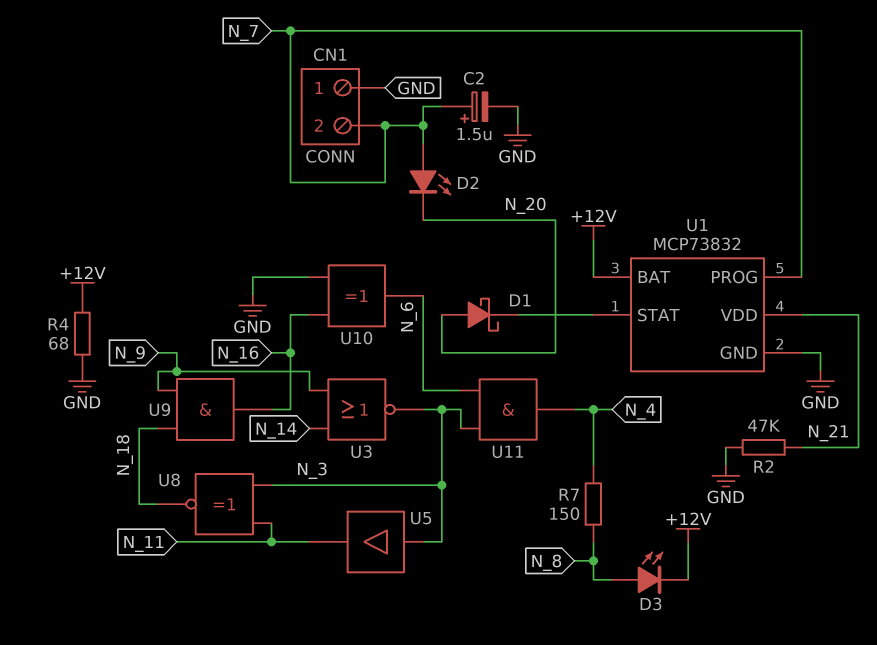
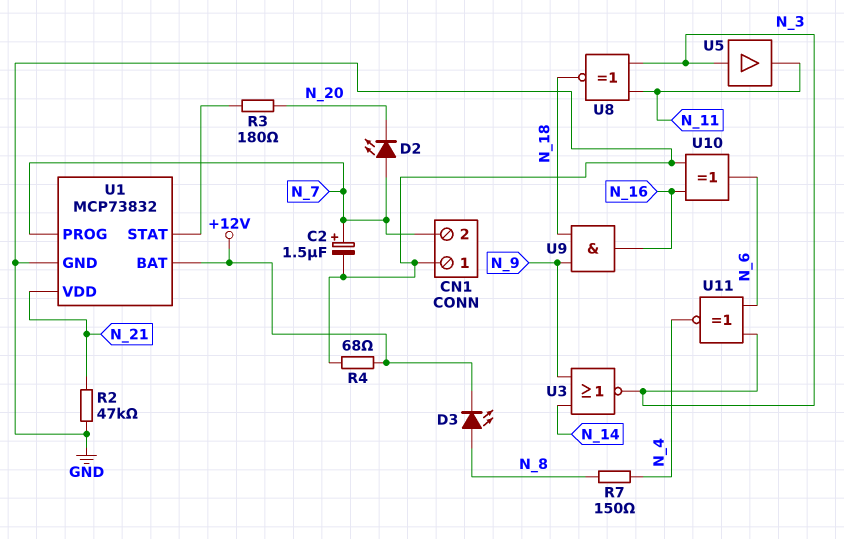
D1: schottky (A N_20, K U1/STAT) -> none
R3: none -> 180 (N_20, U1/STAT)
U11: AND (in N_3, in N_6, out N_4) -> XNOR (in N_3, in N_6, out N_4)

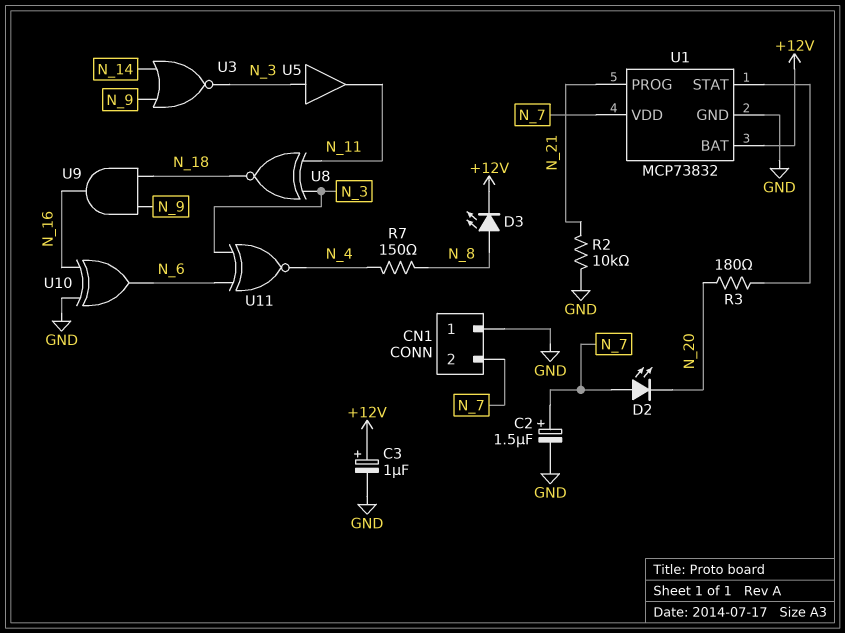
C3: none -> 1uF (plus +12V, minus GND)
R2: 47k (GND, N_21) -> 10k (GND, N_21)
R4: 68 (+12V, GND) -> none
U1 pin PROG: N_7 -> N_21
U1 pin VDD: N_21 -> N_7

